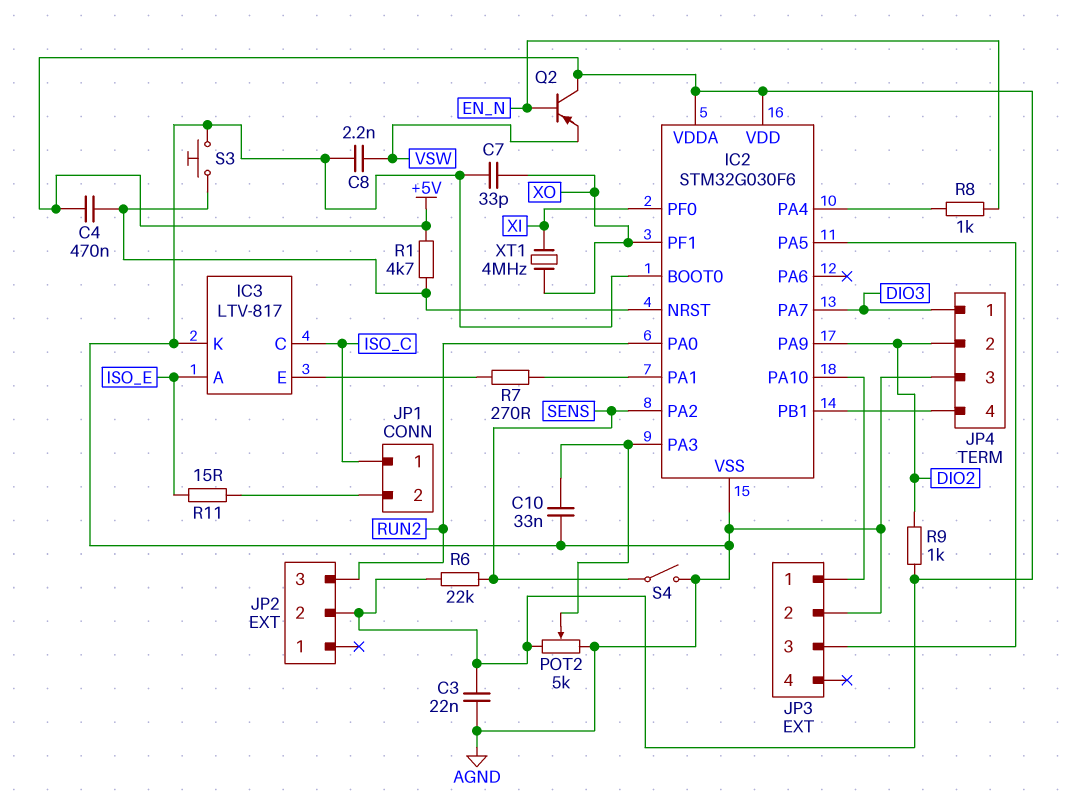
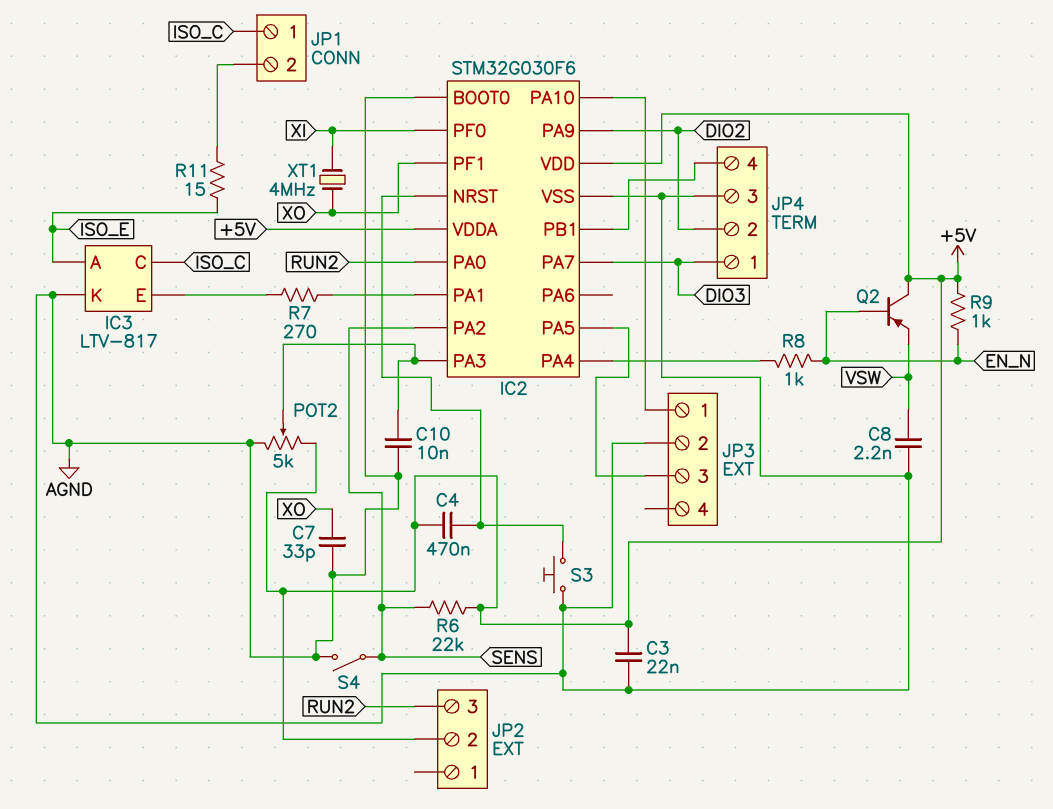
C10: 33nF (AGND, IC2/PA3) -> 10nF (AGND, IC2/PA3)
R1: 4.7k (+5V, IC2/NRST) -> none
R9: 1k (+5V, DIO2) -> 1k (+5V, EN_N)

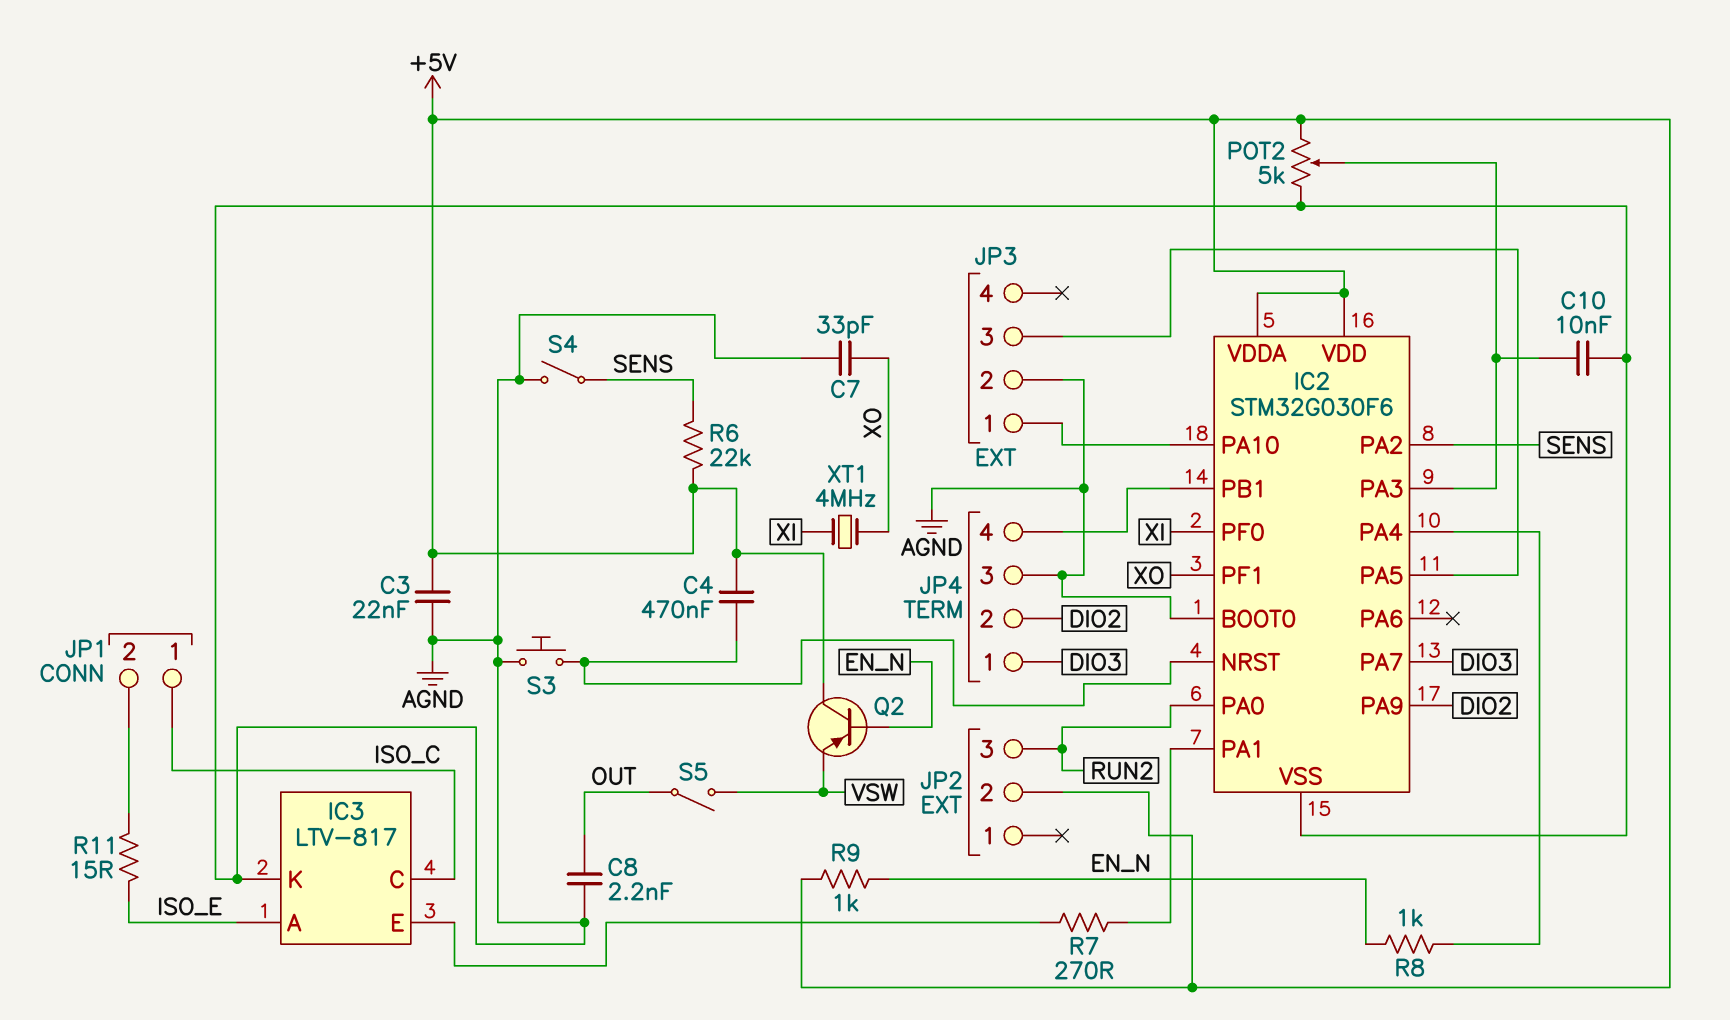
C8: 2.2nF (AGND, VSW) -> 2.2nF (AGND, OUT)
S5: none -> switch (OUT, VSW)

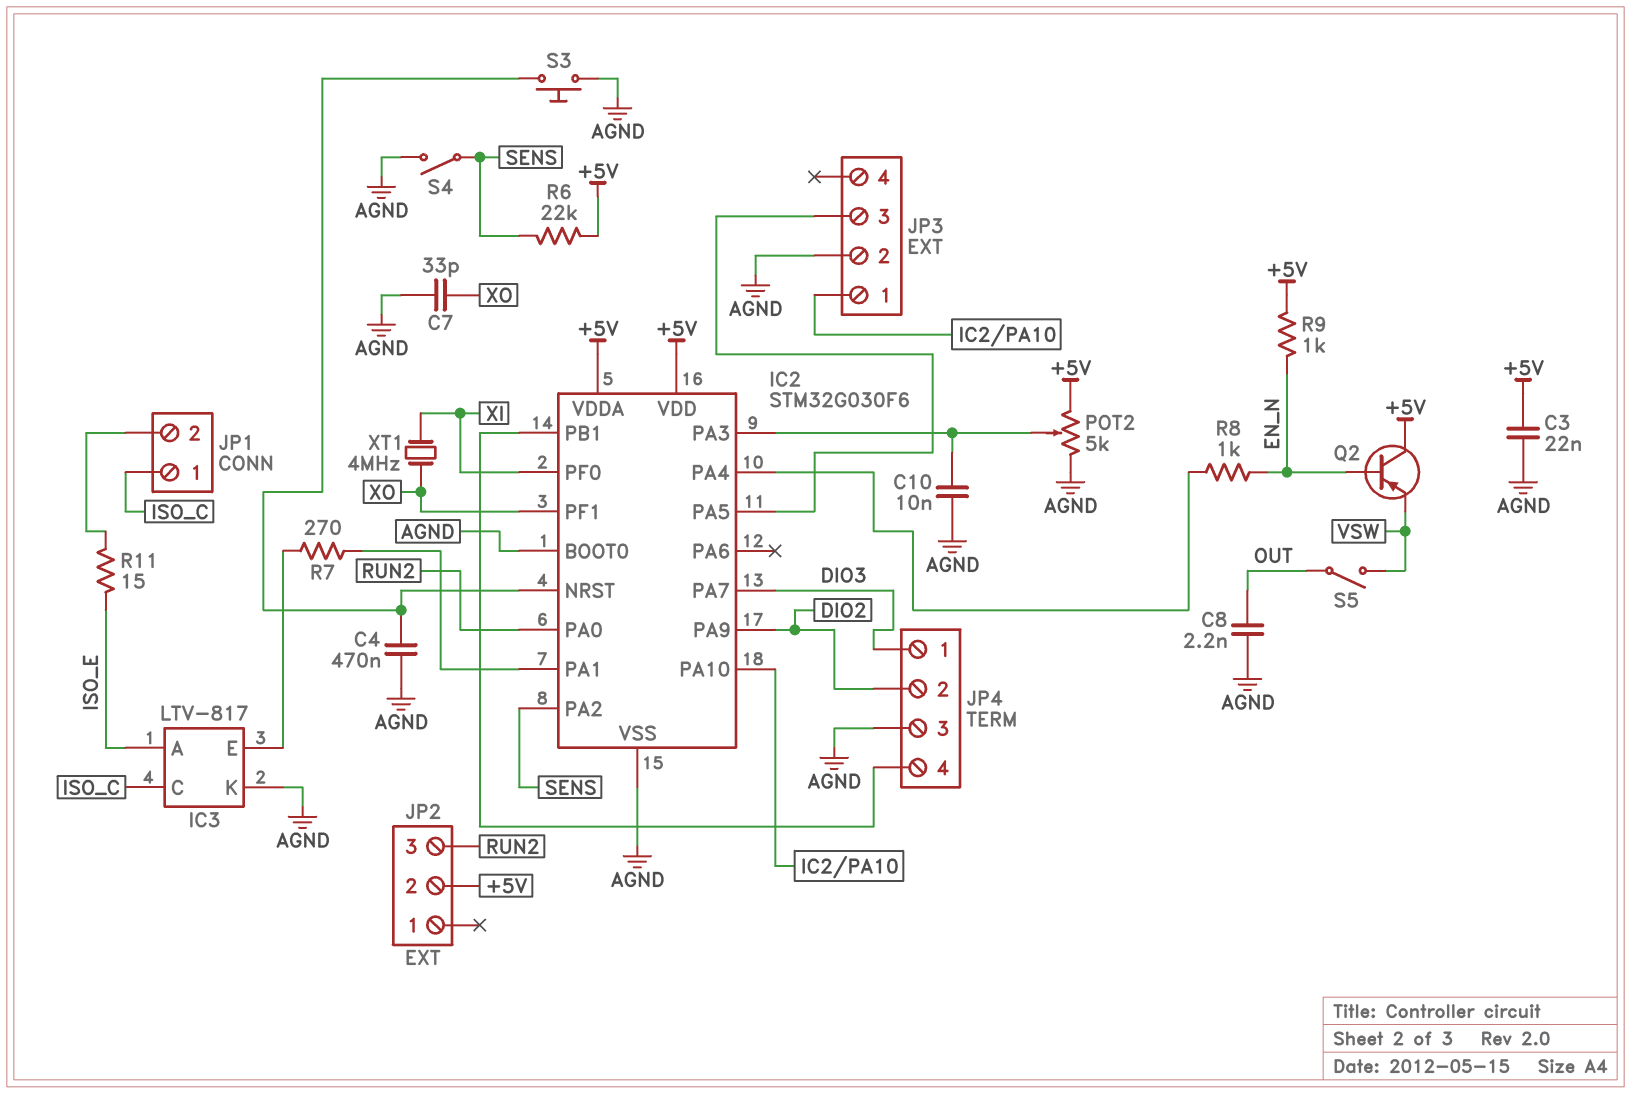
C4: 470nF (+5V, IC2/NRST) -> 470nF (AGND, IC2/NRST)

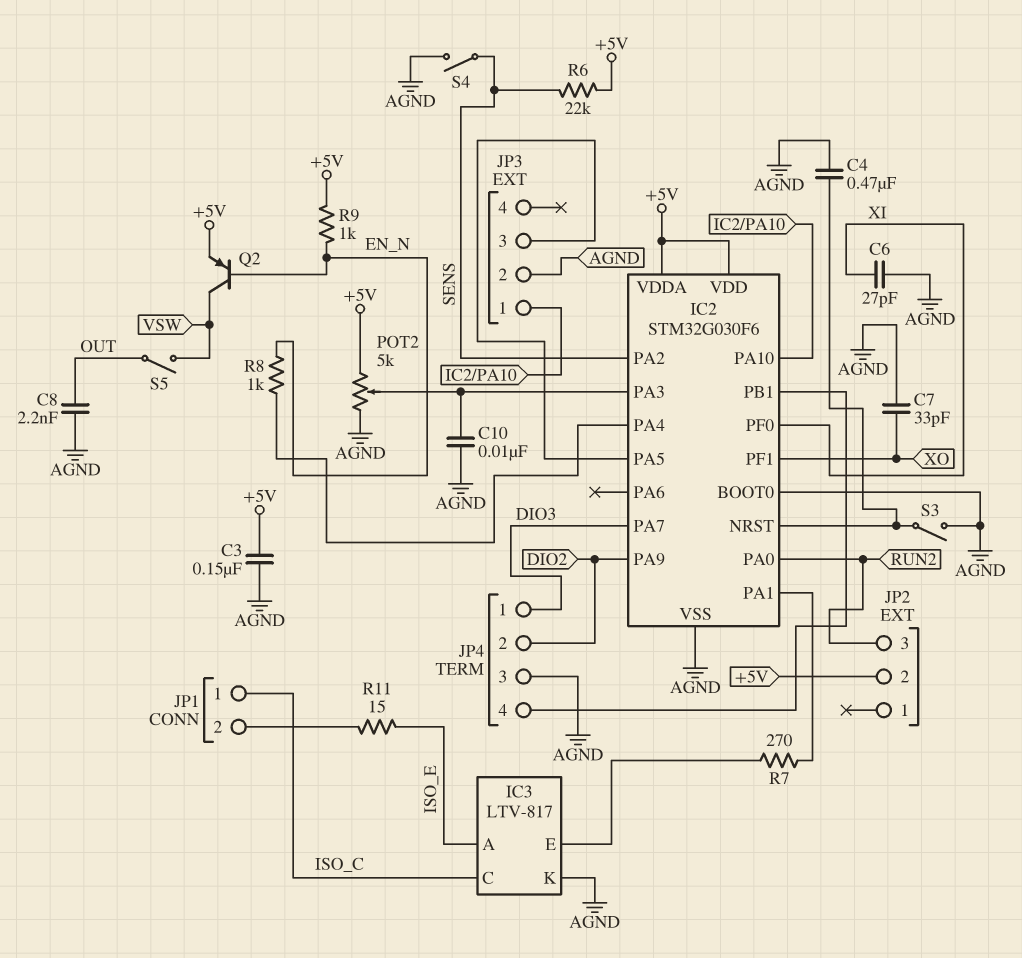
C3: 22nF (+5V, AGND) -> 150nF (+5V, AGND)
C6: none -> 27pF (AGND, XI)
Q2: PNP (B EN_N, C +5V, E VSW) -> PNP (B EN_N, C VSW, E +5V)
S3: button (AGND, IC2/NRST) -> switch (AGND, IC2/NRST)
XT1: 4MHz (XI, XO) -> none

